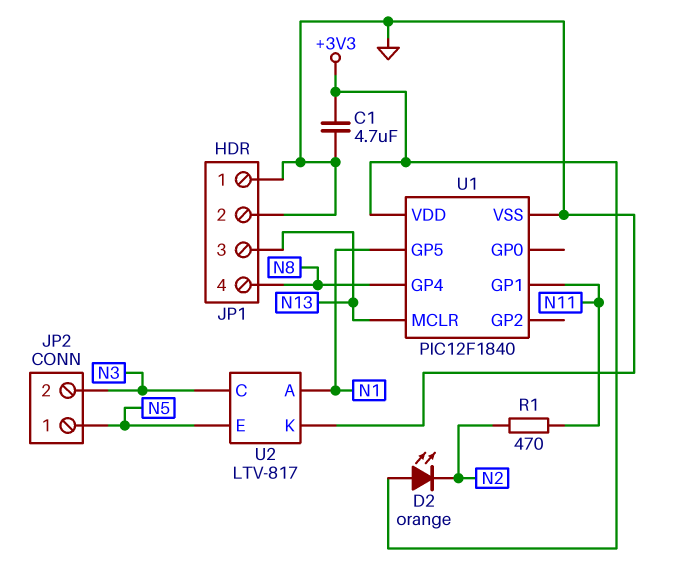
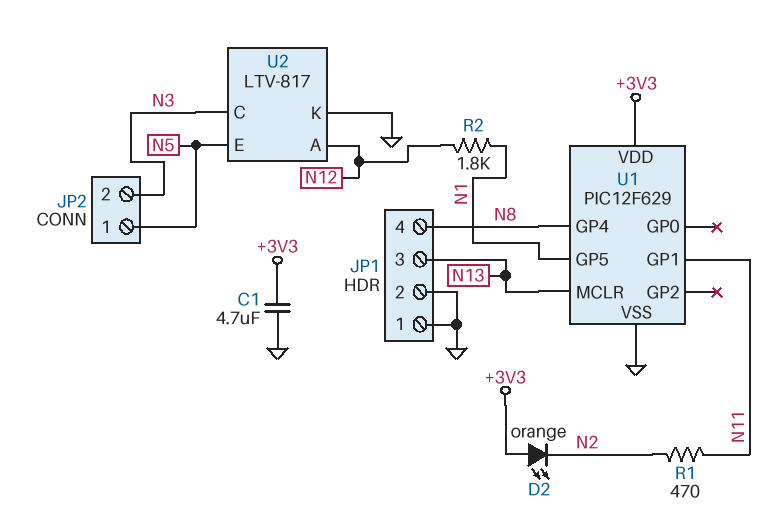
R2: none -> 1.8k (N1, N12)
U1: PIC12F1840 -> PIC12F629
U2 pin A: N1 -> N12

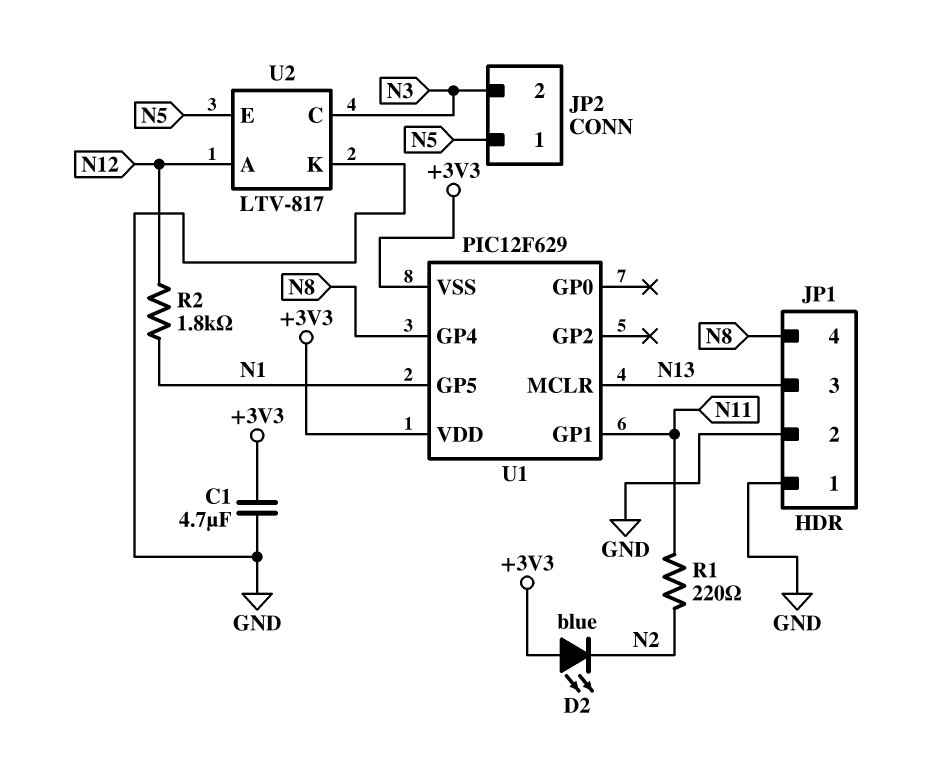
D2: LED orange (A +3V3, K N2) -> LED blue (A +3V3, K N2)
R1: 470 (N2, N11) -> 220 (N2, N11)
U1 pin VSS: GND -> +3V3

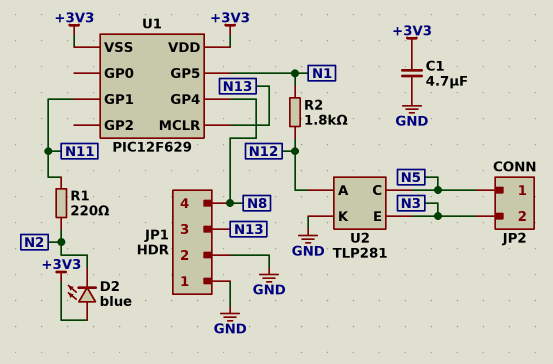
U2: LTV-817 -> TLP281
U2 pin C: N3 -> N5
U2 pin E: N5 -> N3

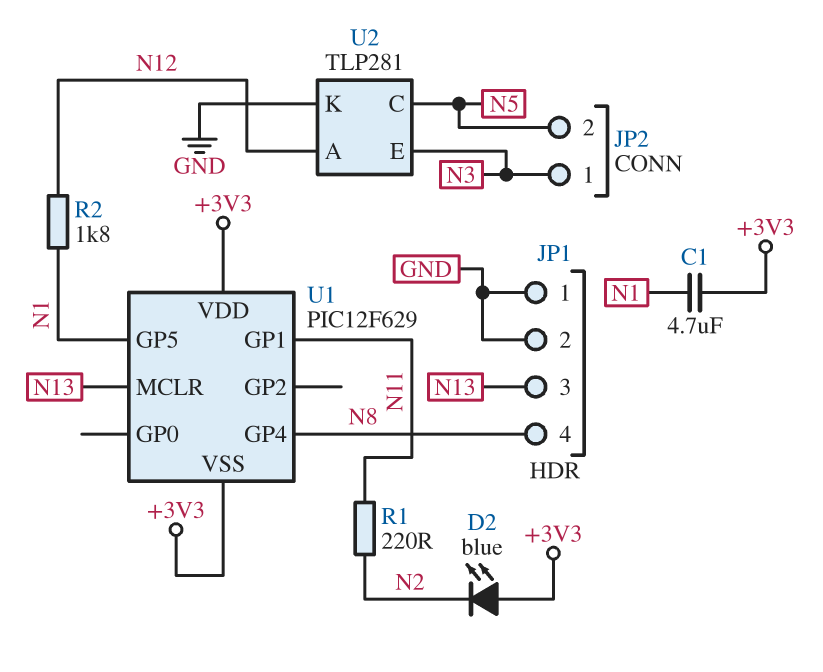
C1: 4.7uF (+3V3, GND) -> 4.7uF (+3V3, N1)
JP2 pin 1: N5 -> N3
JP2 pin 2: N3 -> N5

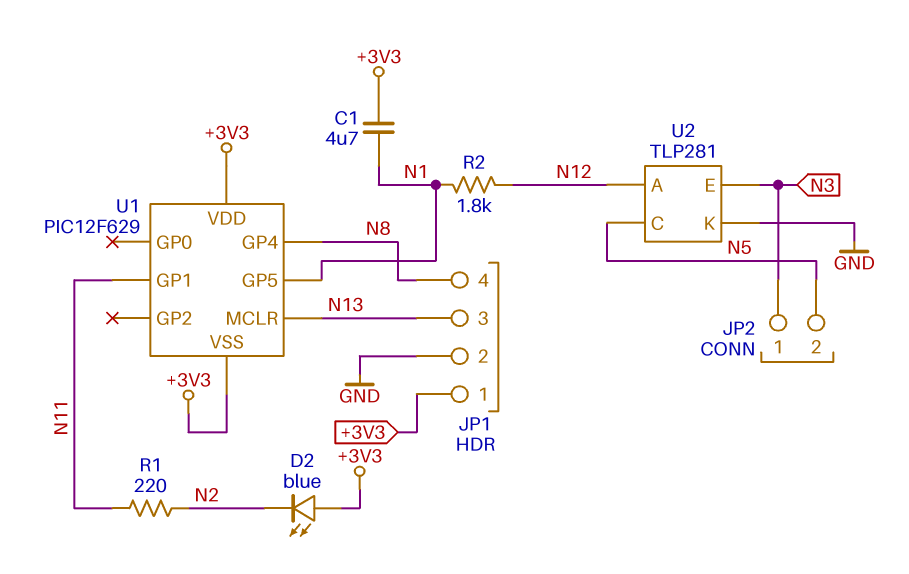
JP1 pin 1: GND -> +3V3

